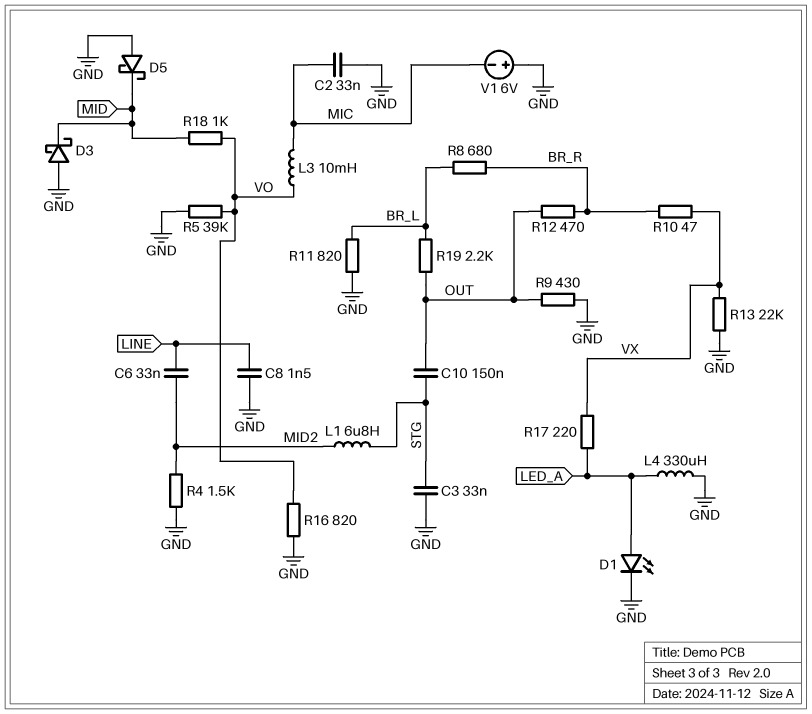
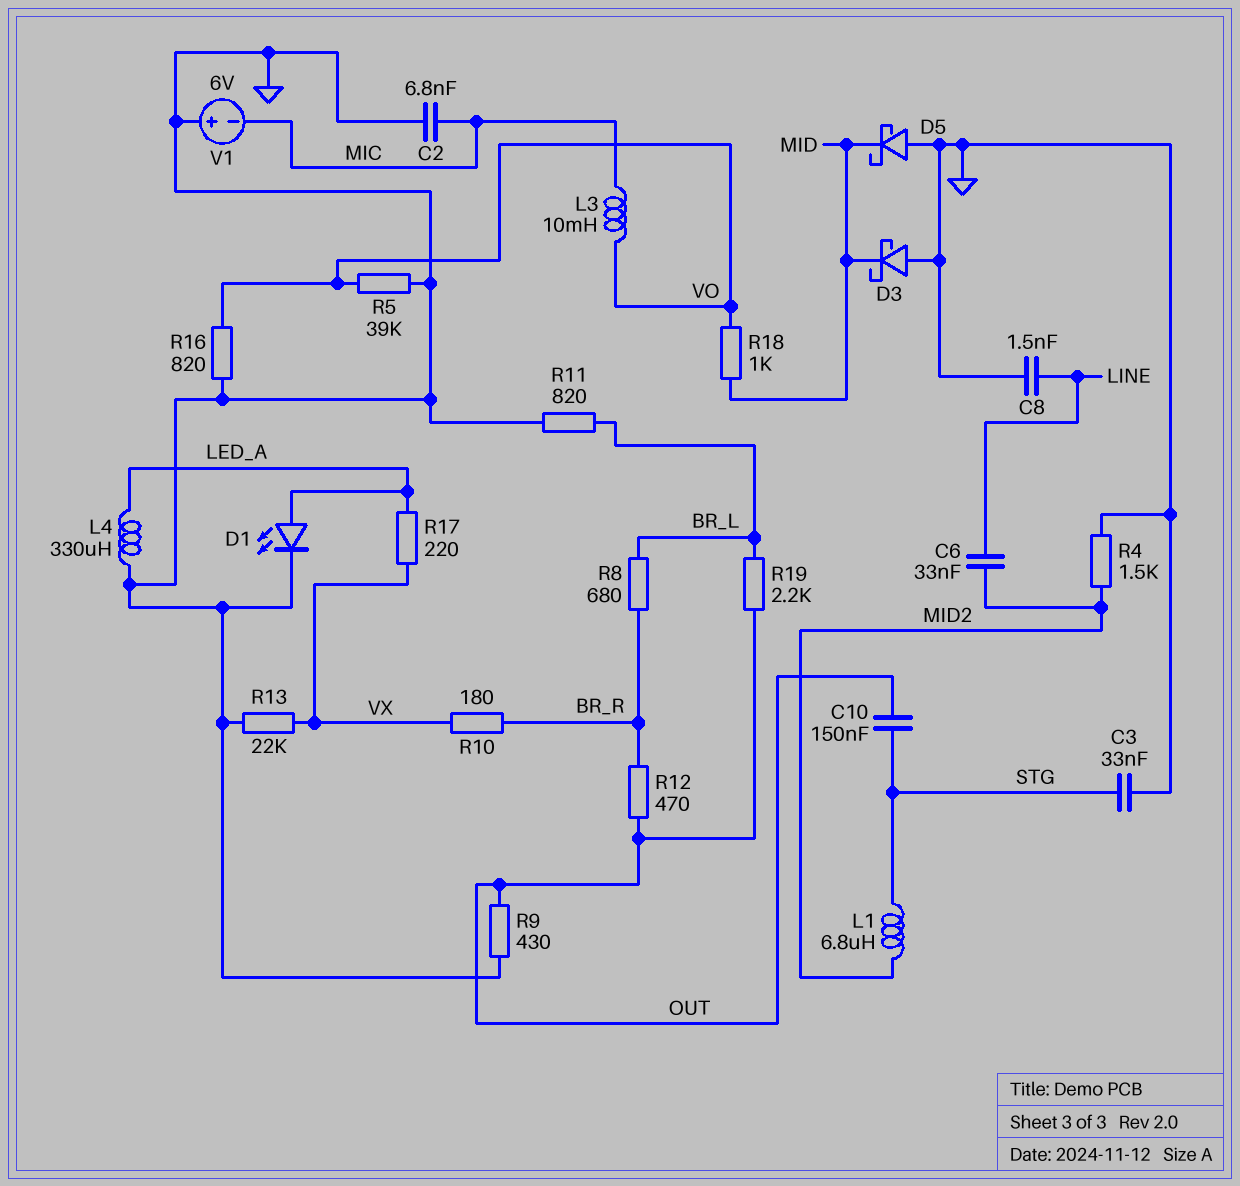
C2: 33nF (GND, MIC) -> 6.8nF (GND, MIC)
R10: 47 (BR_R, VX) -> 180 (BR_R, VX)

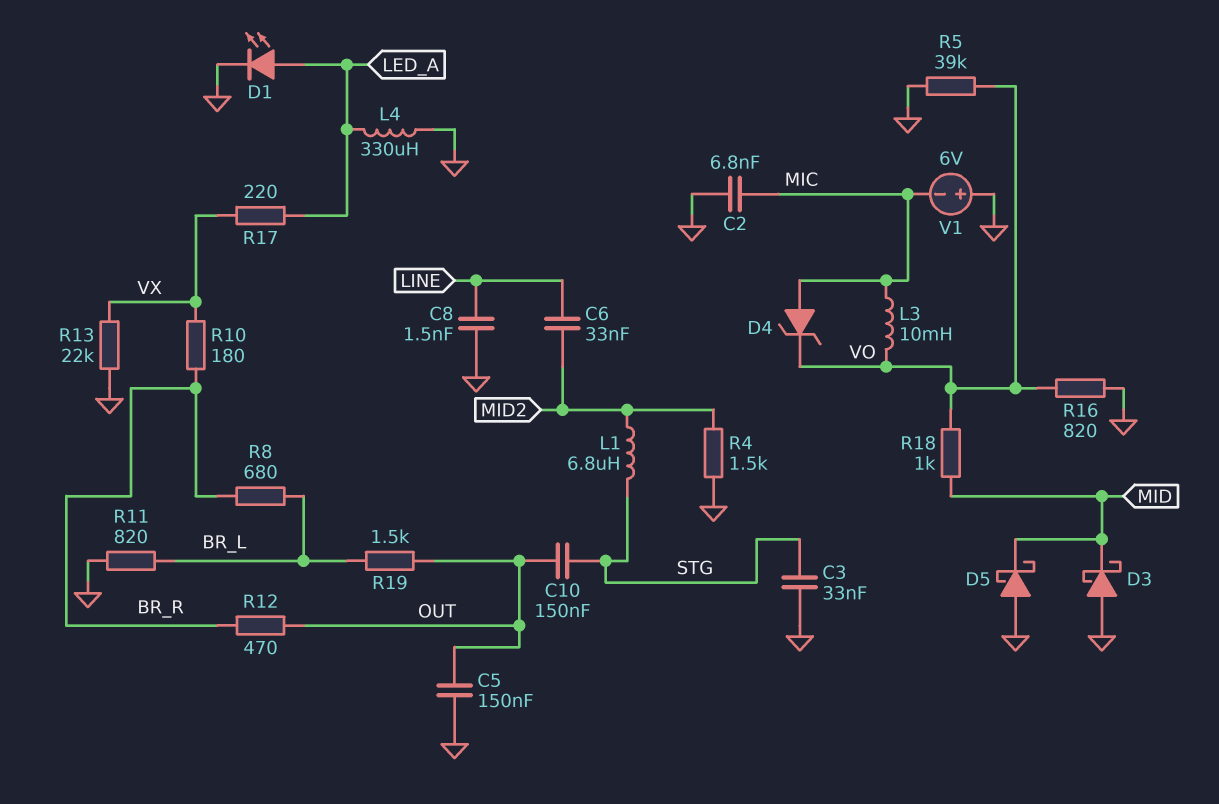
C5: none -> 150nF (GND, OUT)
D4: none -> zener (A MIC, K VO)
R9: 430 (GND, OUT) -> none
R19: 2.2k (BR_L, OUT) -> 1.5k (BR_L, OUT)

